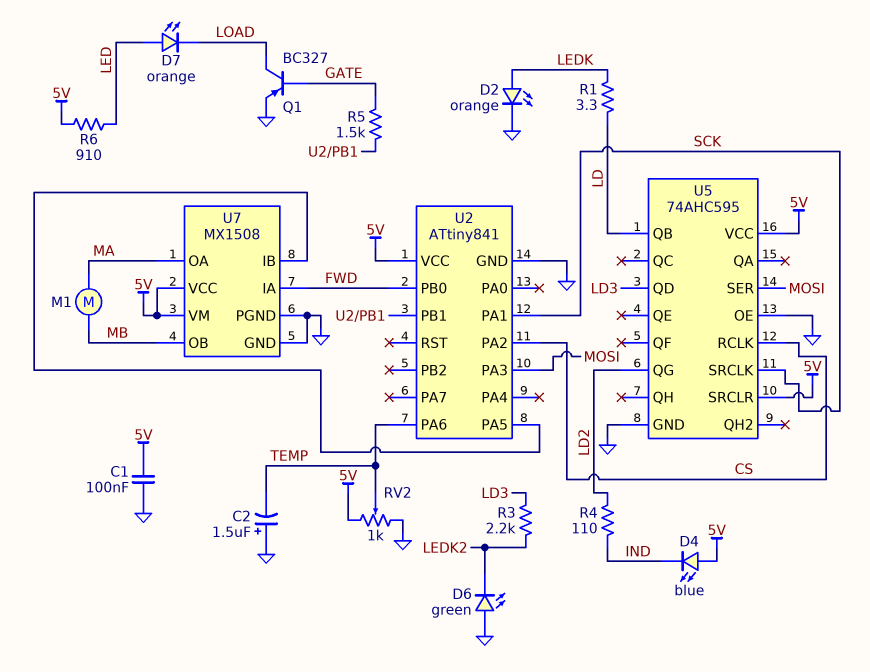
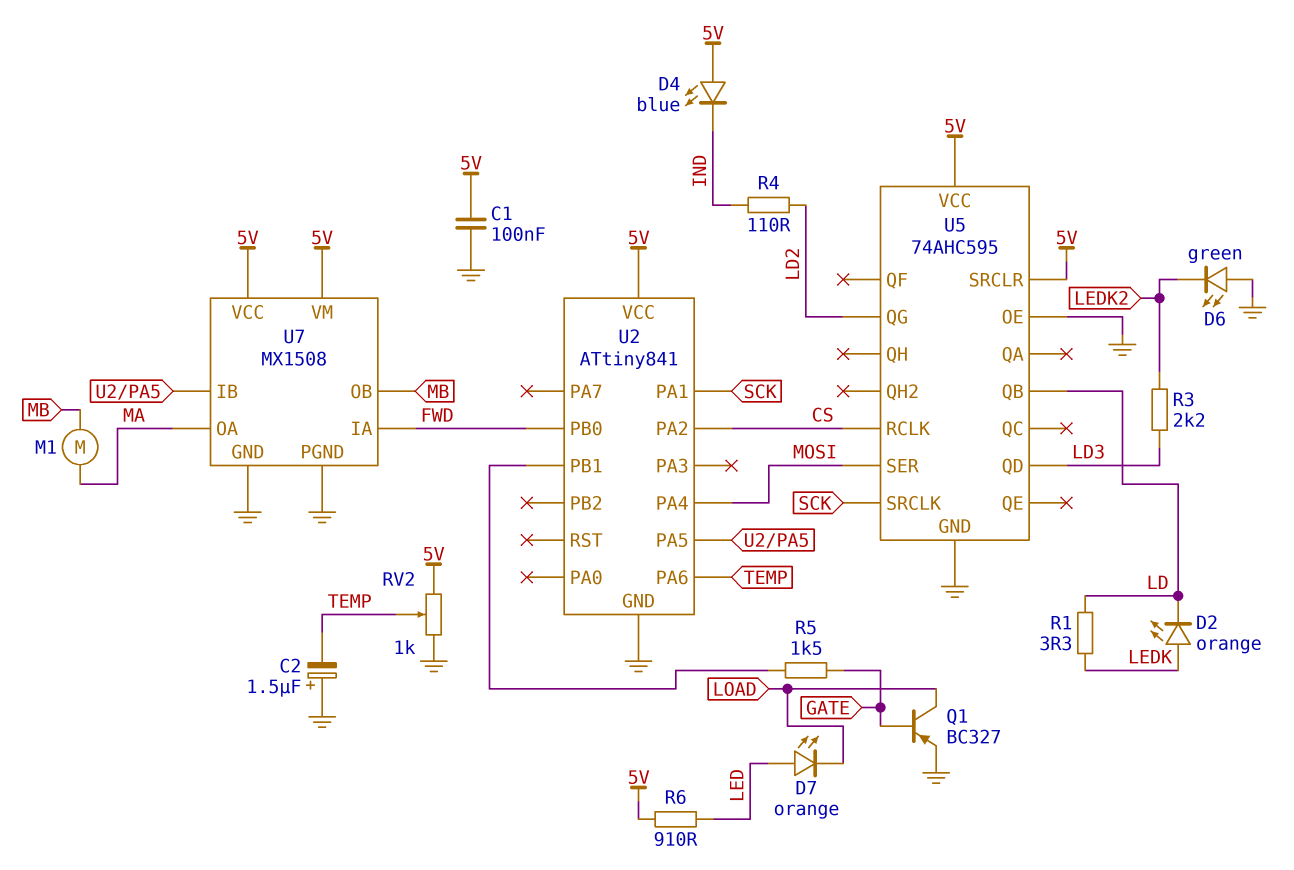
D2: LED orange (A LEDK, K GND) -> LED orange (A LEDK, K LD)
U2 pin PA3: MOSI -> none
U2 pin PA4: none -> MOSI

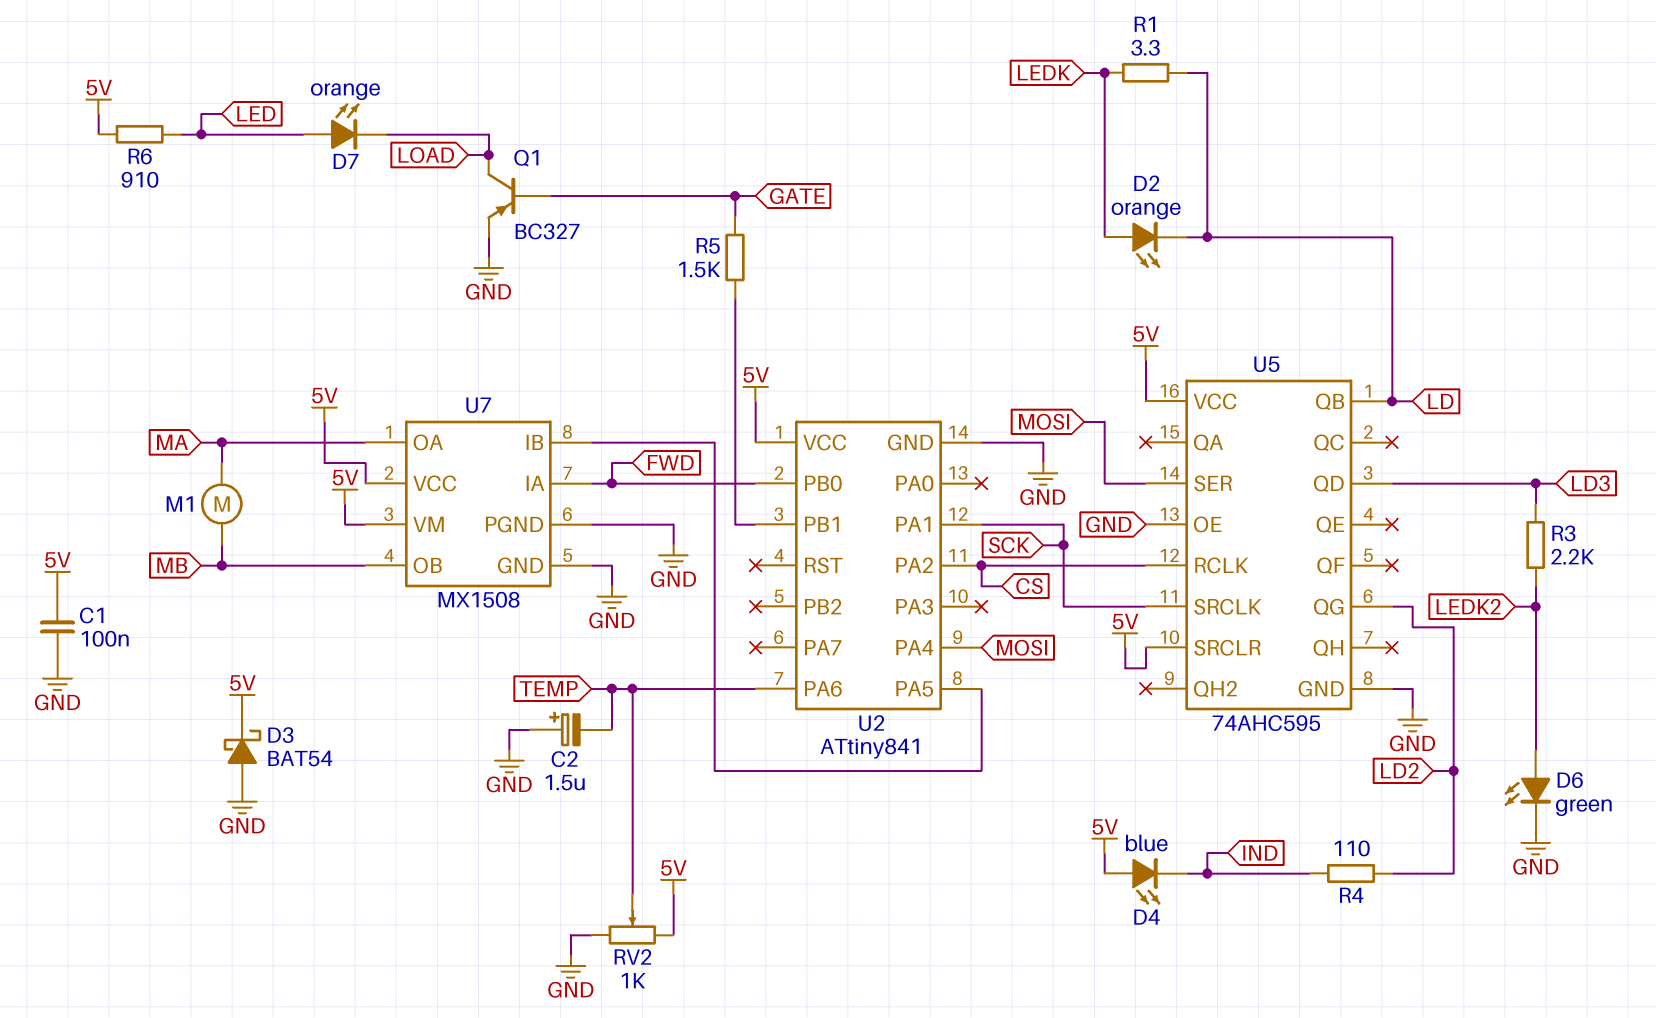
D3: none -> schottky BAT54 (A GND, K 5V)
D6: LED green (A GND, K LEDK2) -> LED green (A LEDK2, K GND)

